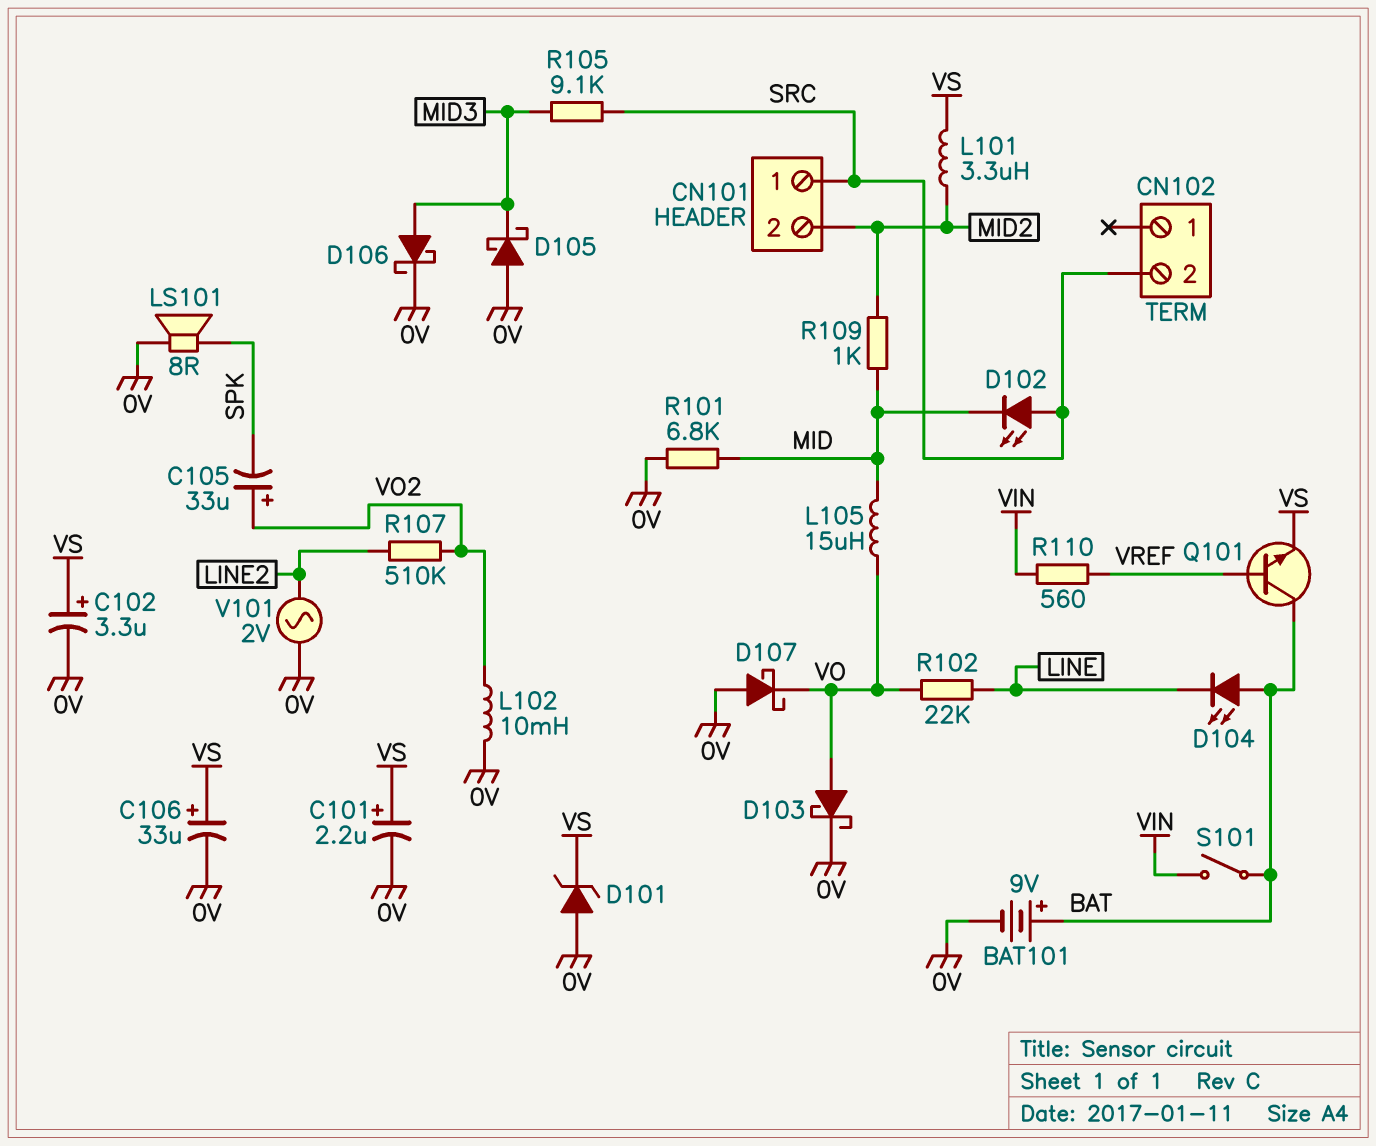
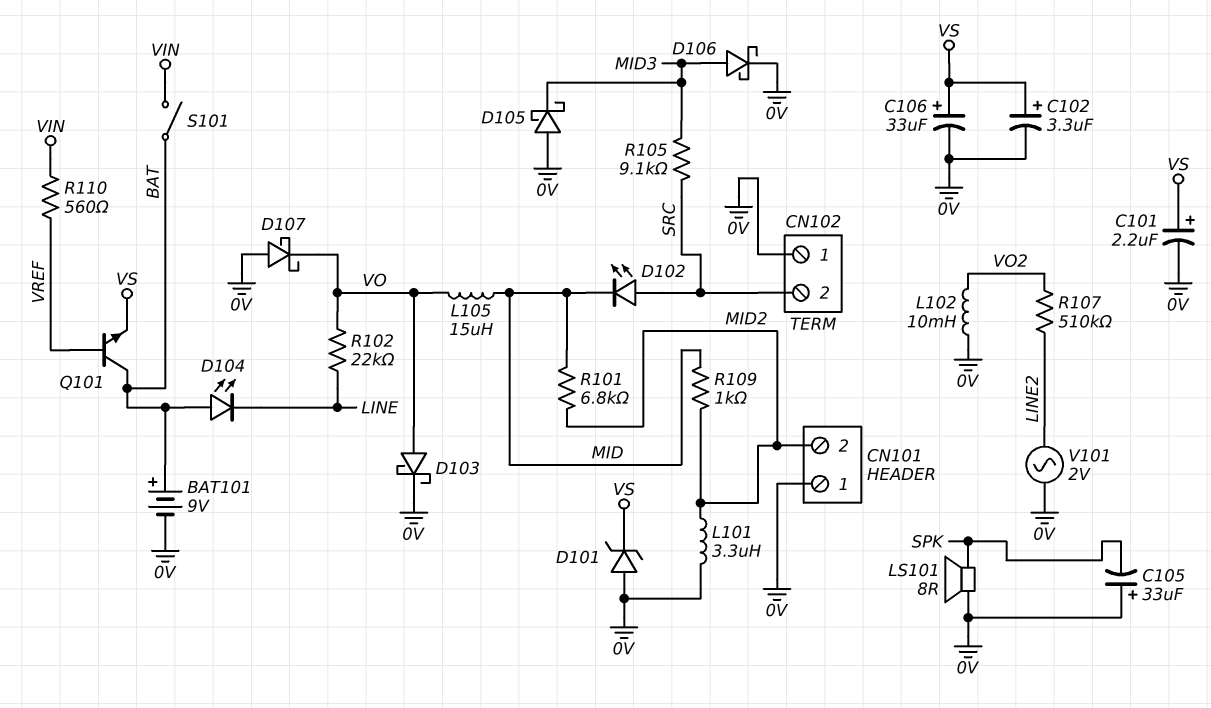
C105: 33uF (plus VO2, minus SPK) -> 33uF (plus 0V, minus SPK)
CN101 pin 1: SRC -> 0V
CN102 pin 1: none -> 0V
L101: 3.3uH (MID2, VS) -> 3.3uH (0V, MID2)
R101: 6.8k (0V, MID) -> 6.8k (MID, MID2)

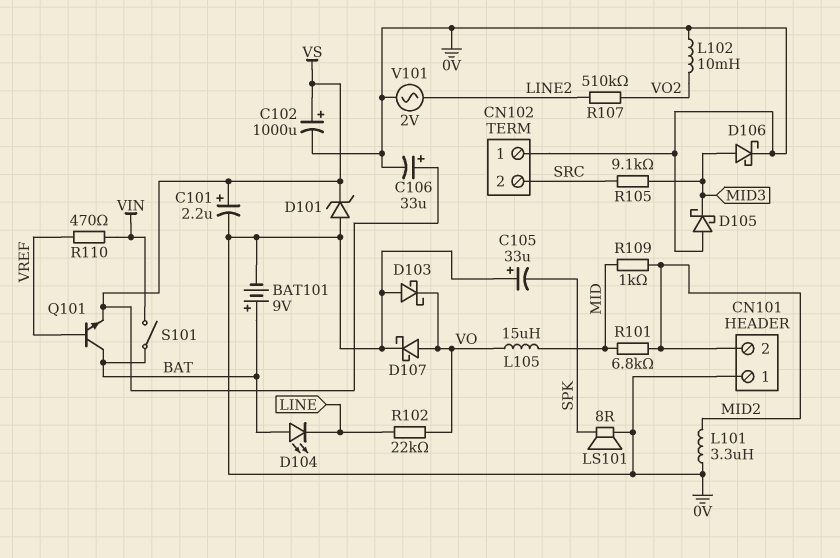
C102: 3.3uF (plus VS, minus 0V) -> 1000uF (plus VS, minus 0V)
D102: LED (A SRC, K MID) -> none
D103: schottky (A VO, K 0V) -> schottky (A 0V, K VO)
D107: schottky (A 0V, K VO) -> schottky (A VO, K 0V)
R110: 560 (VIN, VREF) -> 470 (VIN, VREF)

